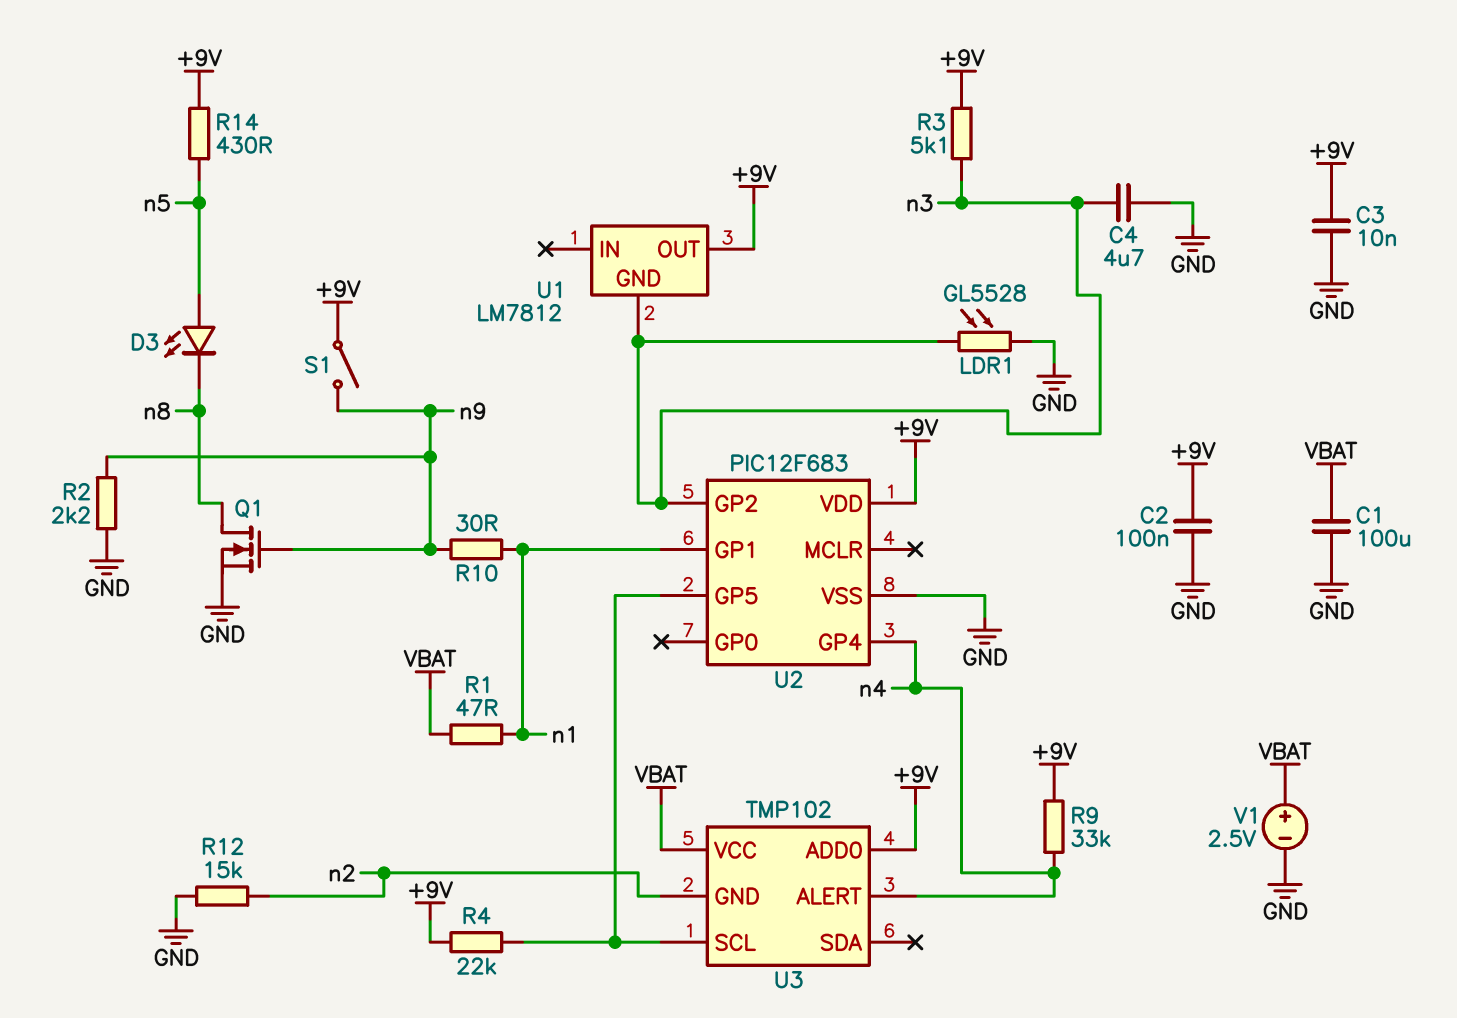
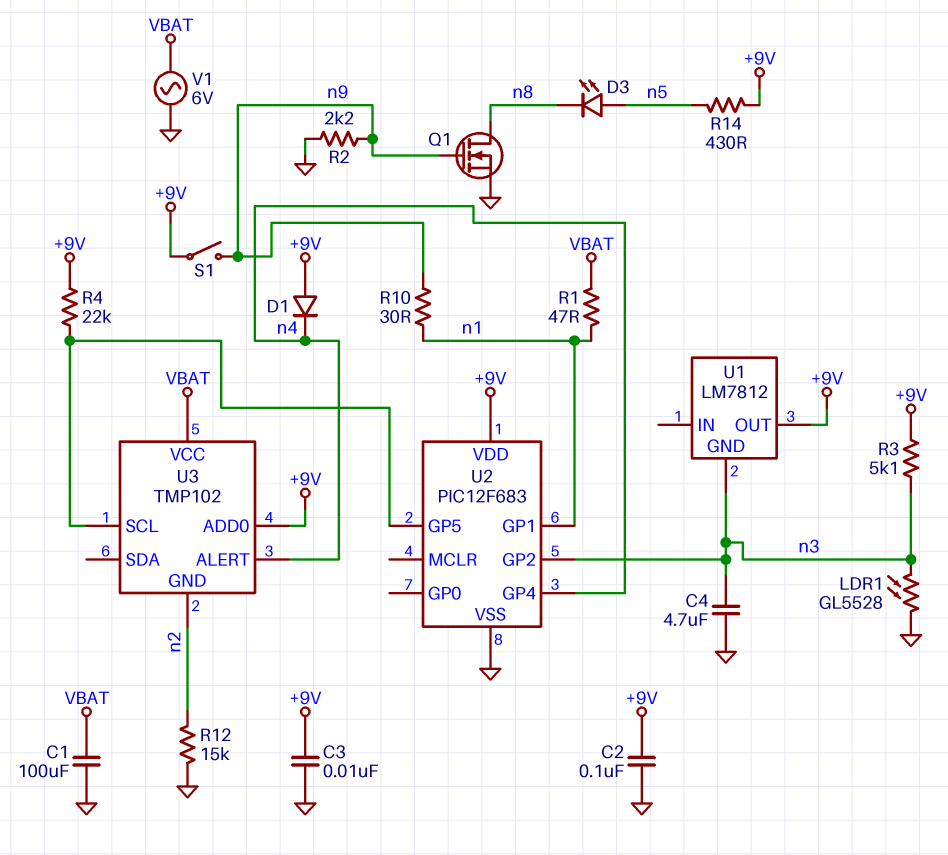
D1: none -> diode (A +9V, K n4)
R9: 33k (+9V, n4) -> none
V1: 2.5V (plus VBAT, minus GND) -> AC 6V (GND, VBAT)

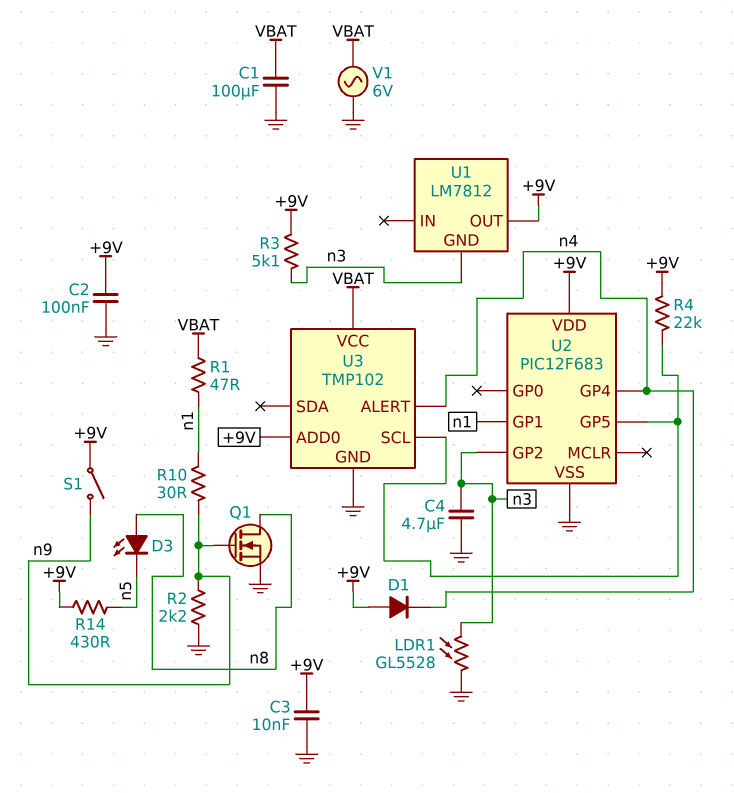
D3: LED (A n5, K n8) -> LED (A n8, K n5)
R12: 15k (GND, n2) -> none
U3 pin GND: n2 -> GND

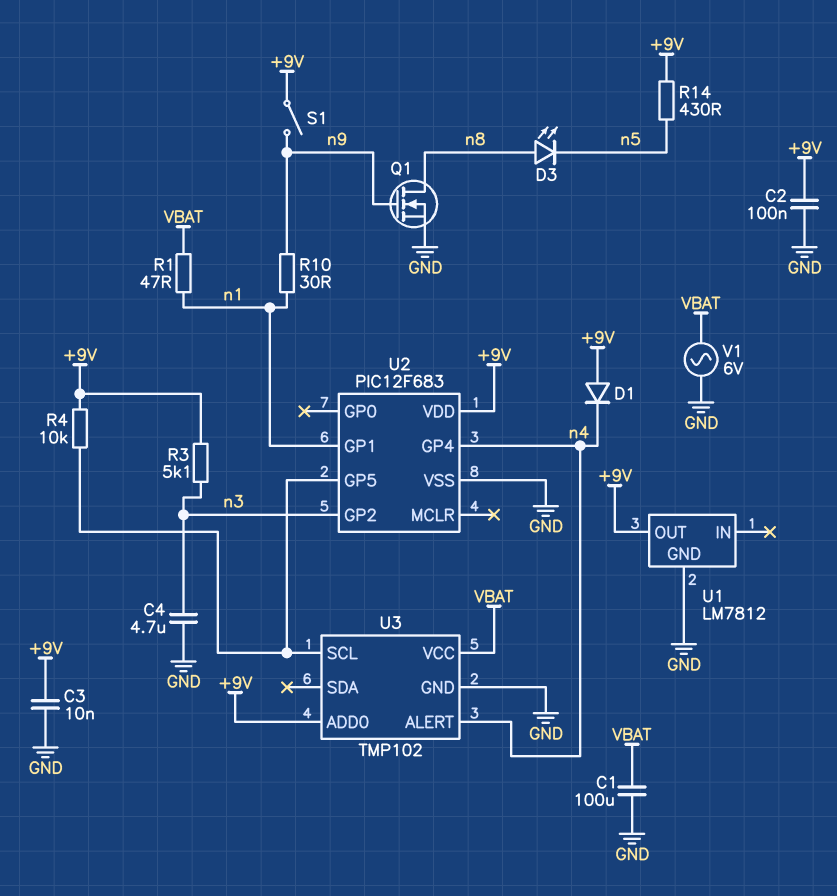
LDR1: GL5528 (GND, n3) -> none
R2: 2.2k (GND, n9) -> none
R4: 22k (+9V, U2/GP5) -> 10k (+9V, U2/GP5)
U1 pin GND: n3 -> GND

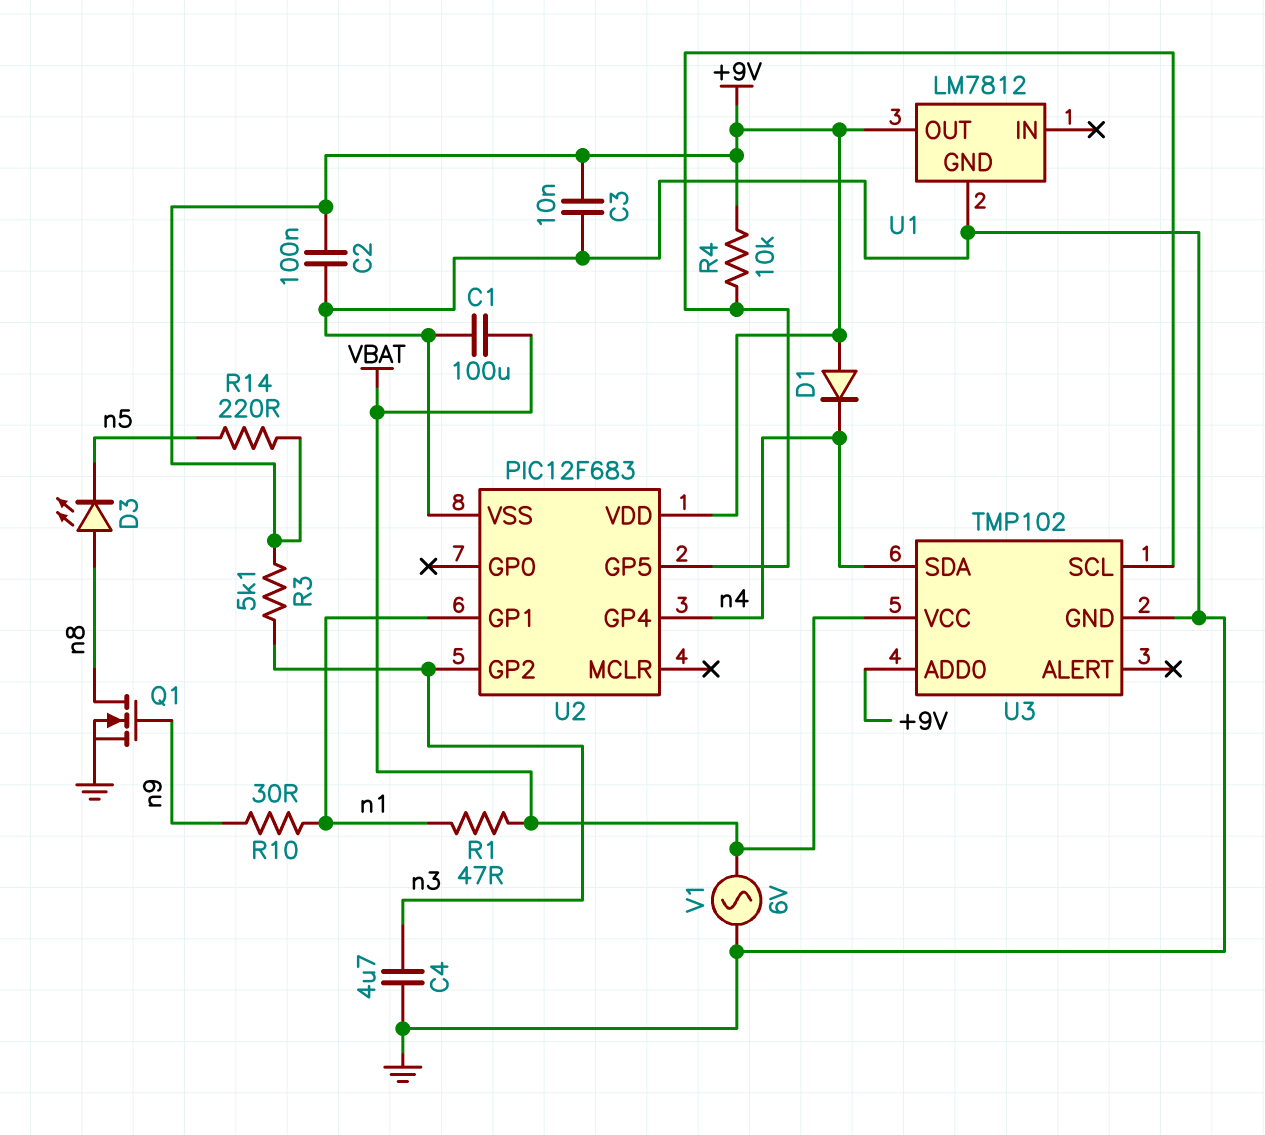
R14: 430 (+9V, n5) -> 220 (+9V, n5)
S1: switch (+9V, n9) -> none
U3 pin ALERT: n4 -> none
U3 pin SDA: none -> n4

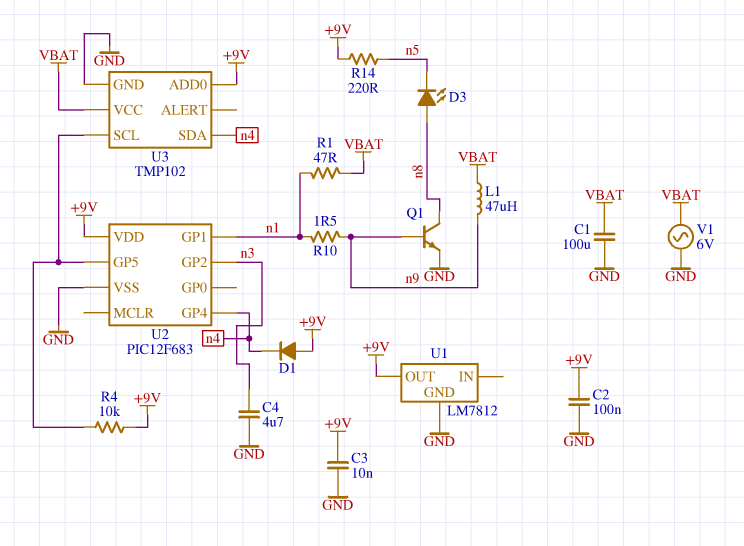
L1: none -> 47uH (VBAT, n9)
Q1: NMOS (G n9, D n8, S GND) -> NPN (B n9, C n8, E GND)
R3: 5.1k (+9V, n3) -> none
R10: 30 (n1, n9) -> 1.5 (n1, n9)

